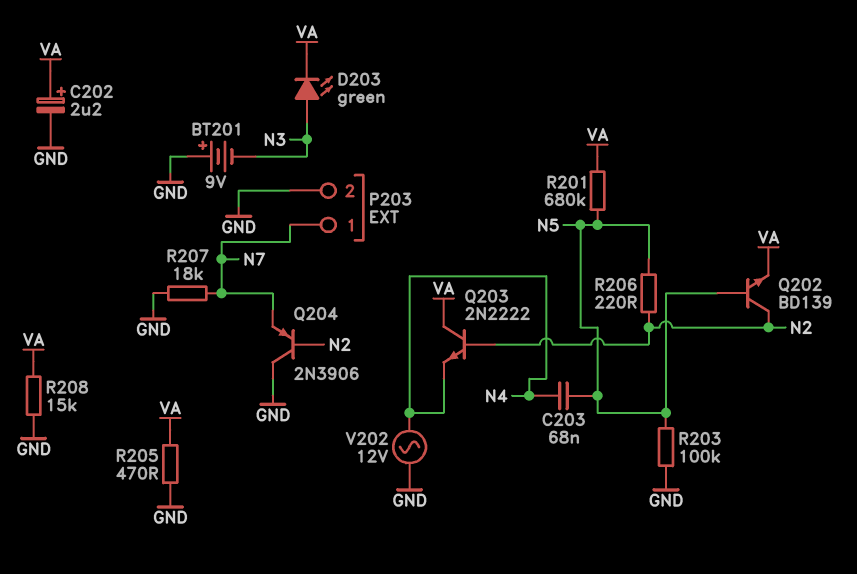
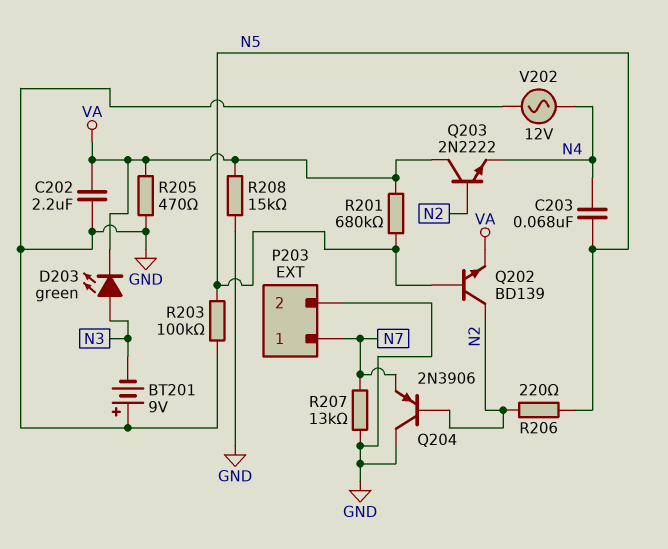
C202: 2.2uF (plus VA, minus GND) -> 2.2uF (GND, VA)
R207: 18k (GND, N7) -> 13k (GND, N7)

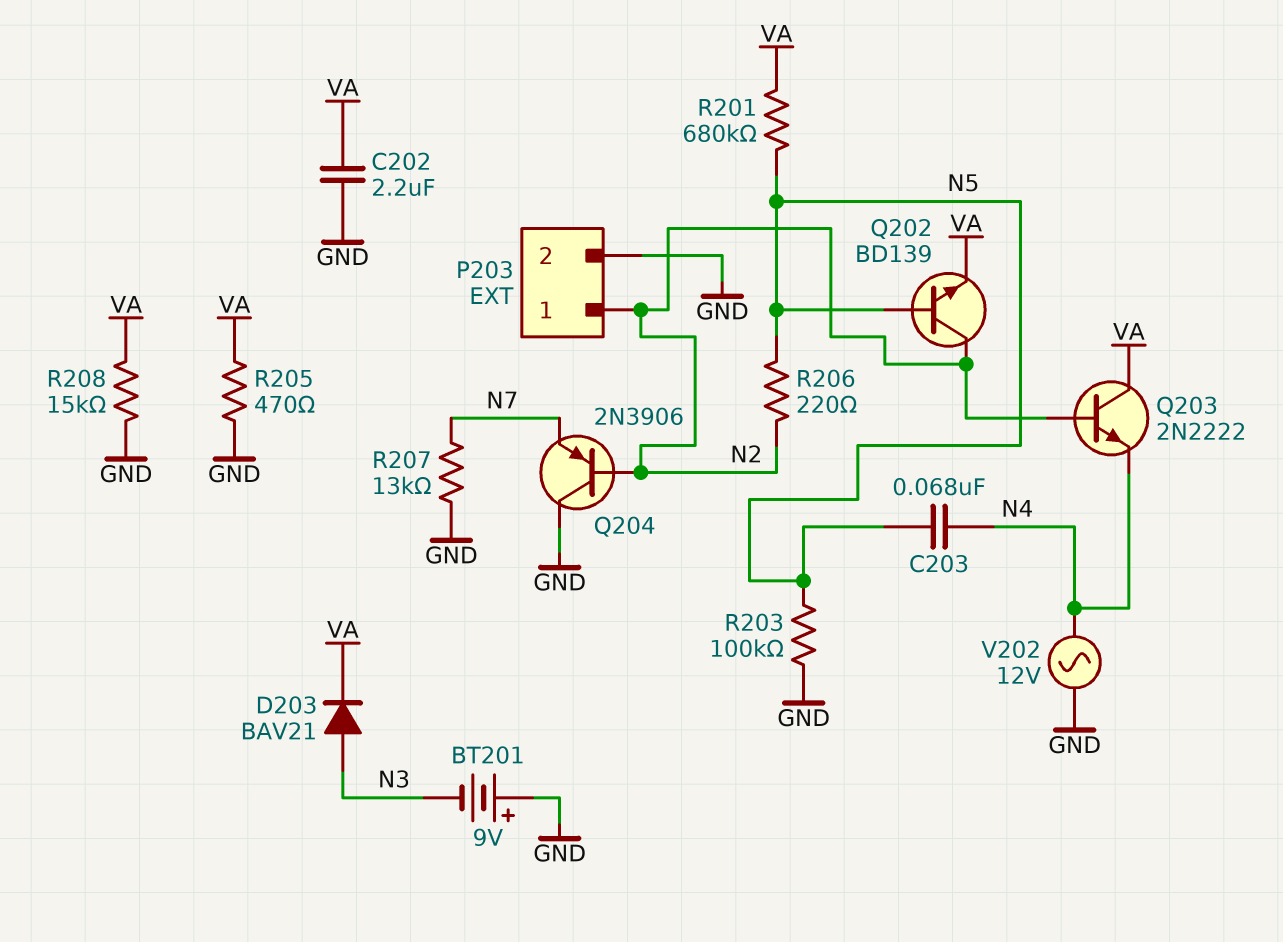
D203: LED green (A N3, K VA) -> diode BAV21 (A N3, K VA)
P203 pin 1: N7 -> N2

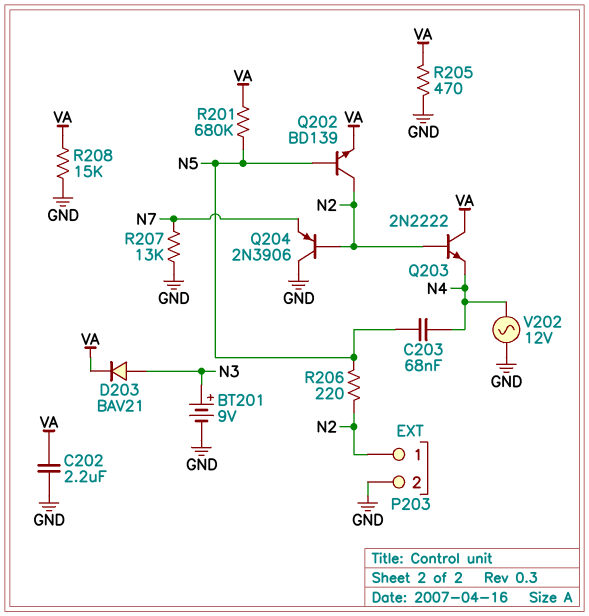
BT201: 9V (plus GND, minus N3) -> 9V (plus N3, minus GND)
R203: 100k (GND, N5) -> none

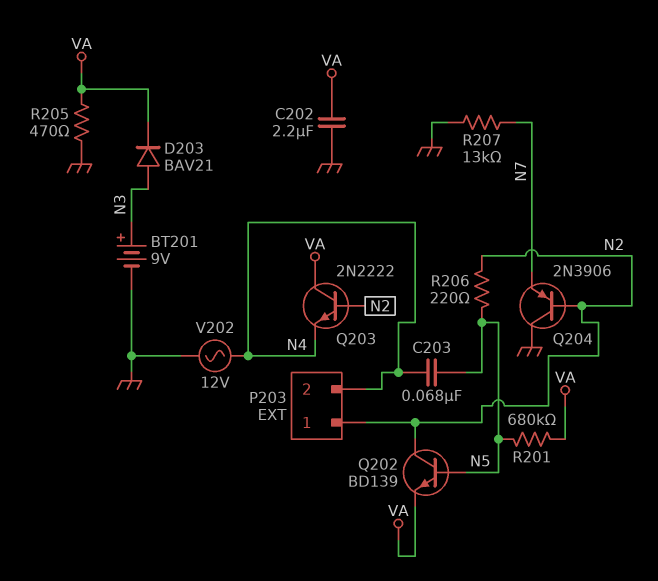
P203 pin 2: GND -> N4
R208: 15k (GND, VA) -> none

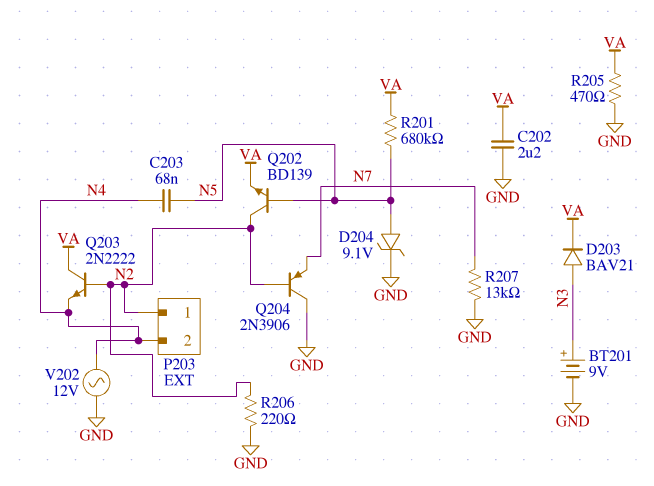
D204: none -> zener 9.1V (A N5, K GND)
R206: 220 (N2, N5) -> 220 (GND, N2)

